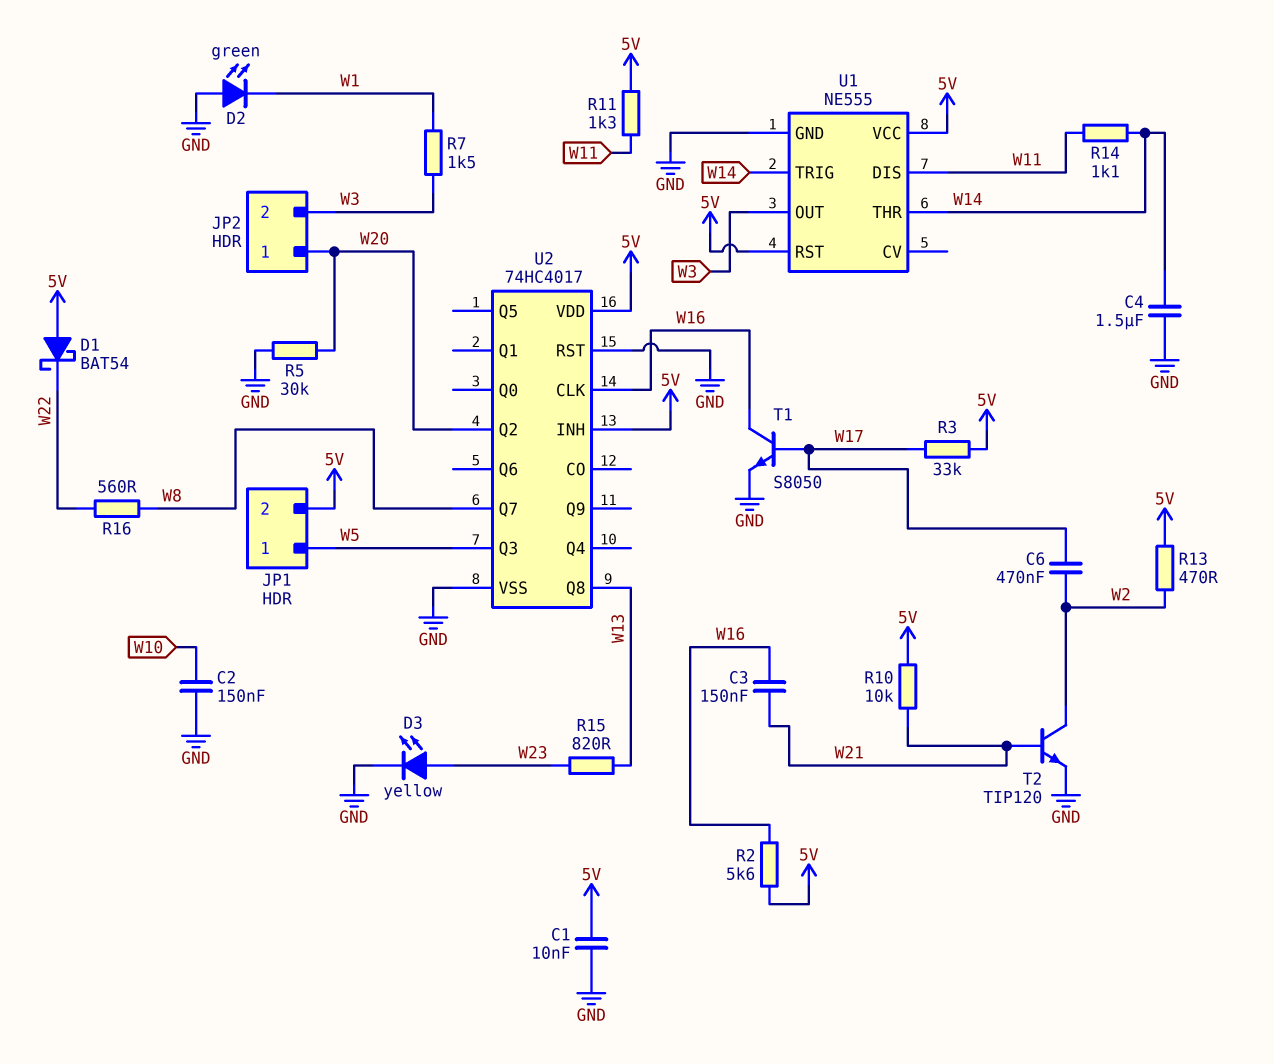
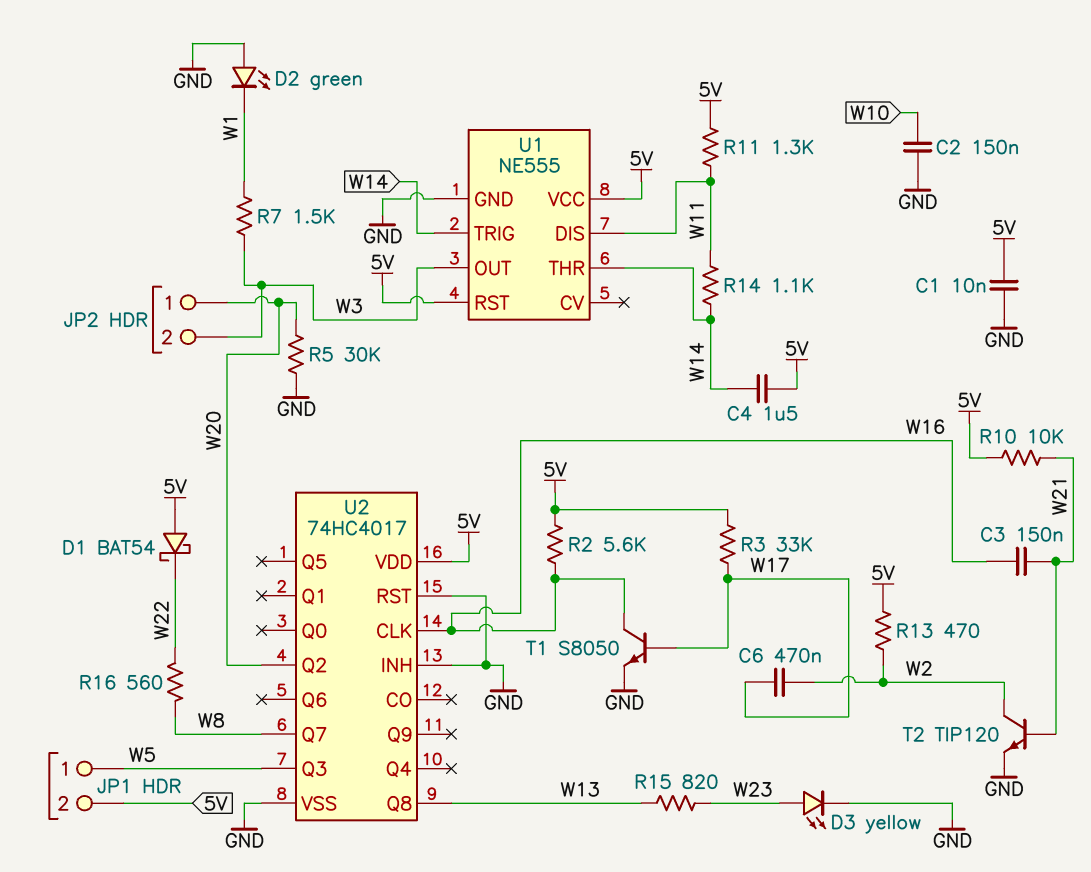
C4: 1.5uF (GND, W14) -> 1.5uF (5V, W14)
U2 pin INH: 5V -> GND

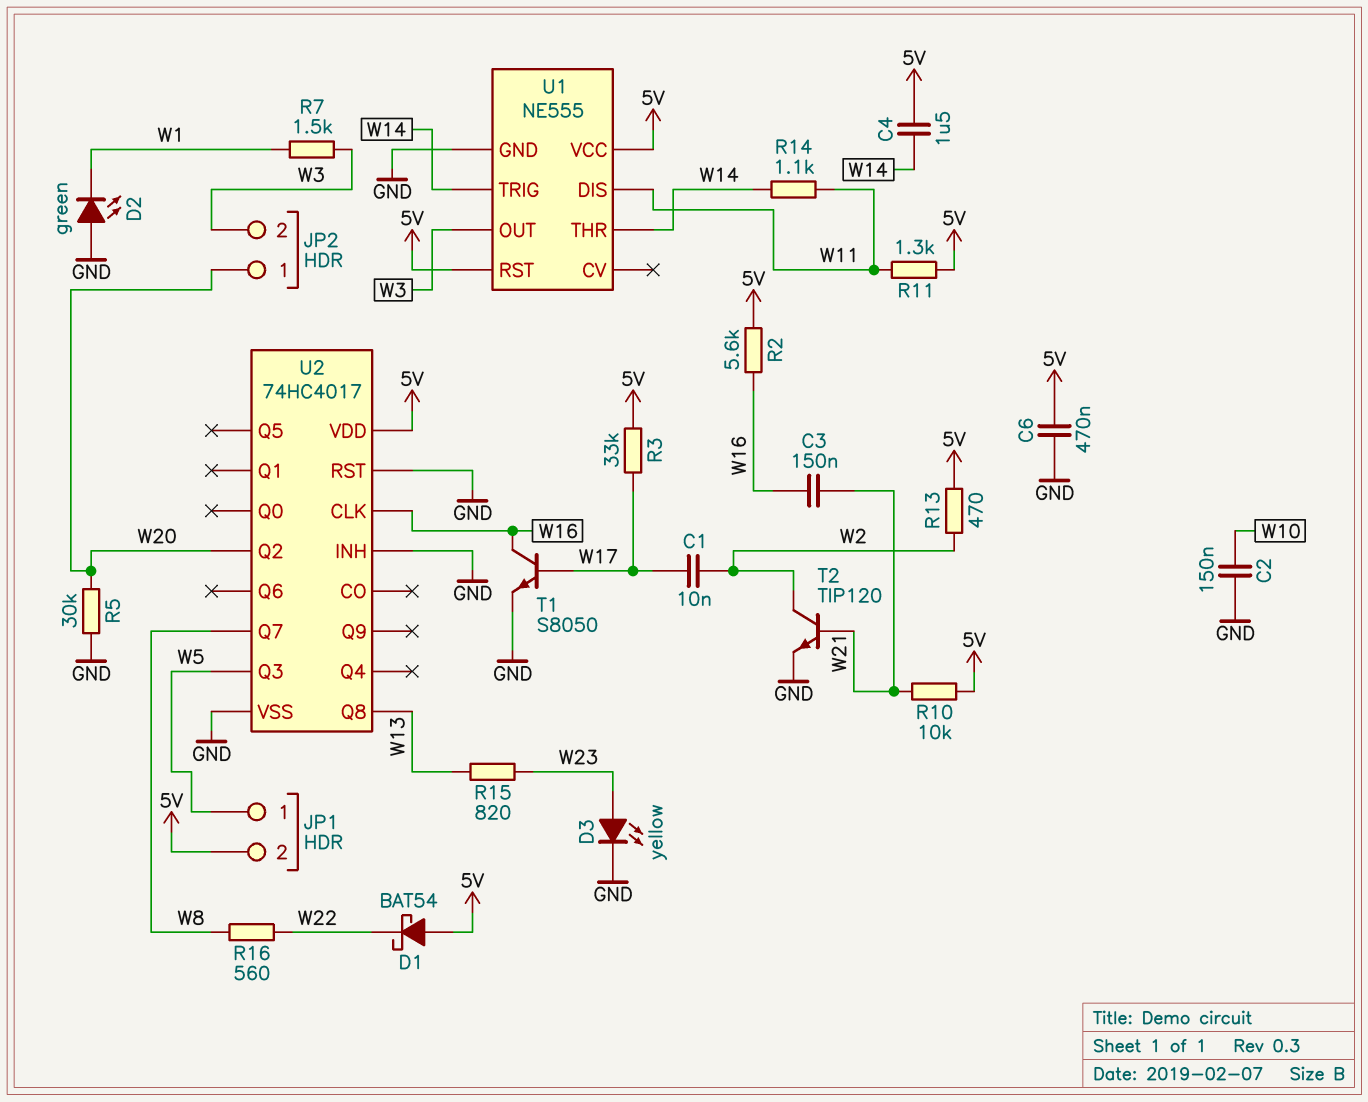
C1: 10nF (5V, GND) -> 10nF (W2, W17)
C6: 470nF (W2, W17) -> 470nF (5V, GND)

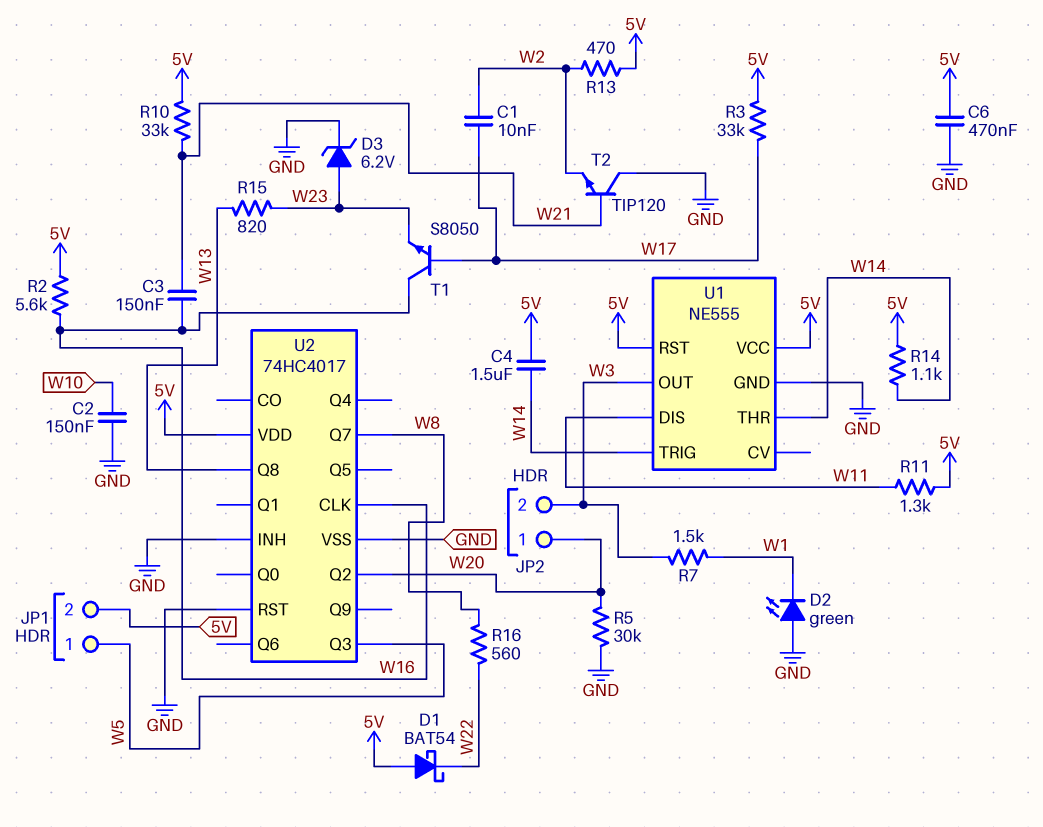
D3: LED yellow (A W23, K GND) -> zener 6.2V (A W23, K GND)
R10: 10k (5V, W21) -> 33k (5V, W21)
R14: 1.1k (W11, W14) -> 1.1k (5V, W14)
T1: NPN S8050 (B W17, C W16, E GND) -> NPN S8050 (B W17, C W16, E W23)
T2: NPN TIP120 (B W21, C W2, E GND) -> NPN TIP120 (B W21, C GND, E W2)

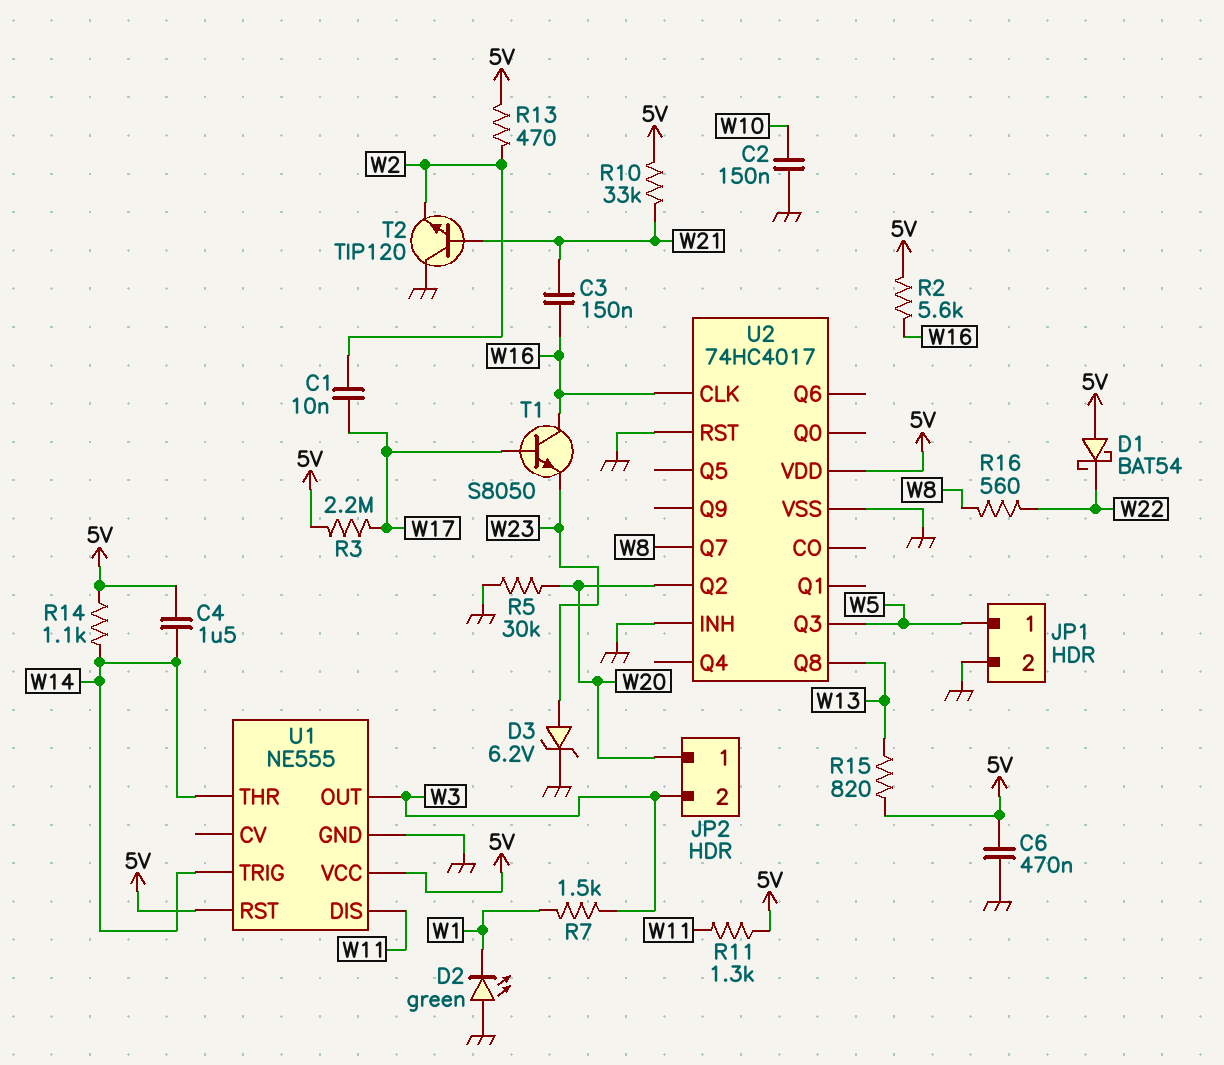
JP1 pin 2: 5V -> GND
R3: 33k (5V, W17) -> 2.2M (5V, W17)
R15: 820 (W13, W23) -> 820 (5V, W13)

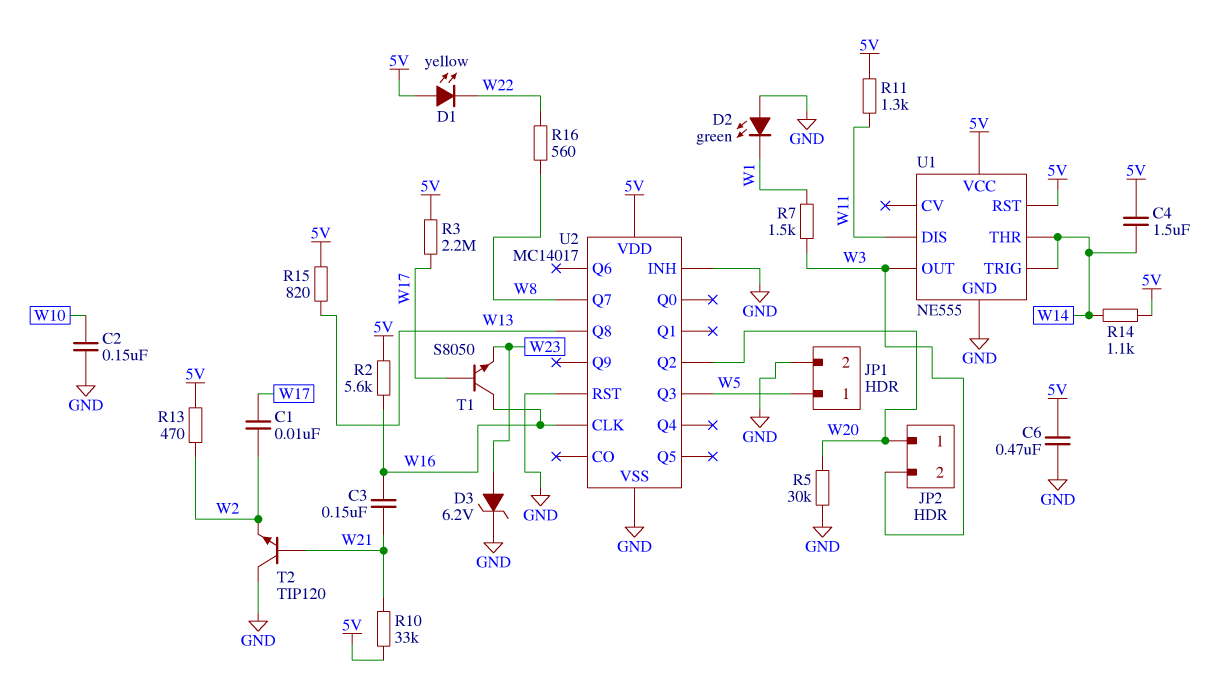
D1: schottky BAT54 (A 5V, K W22) -> LED yellow (A 5V, K W22)
U2: 74HC4017 -> MC14017

